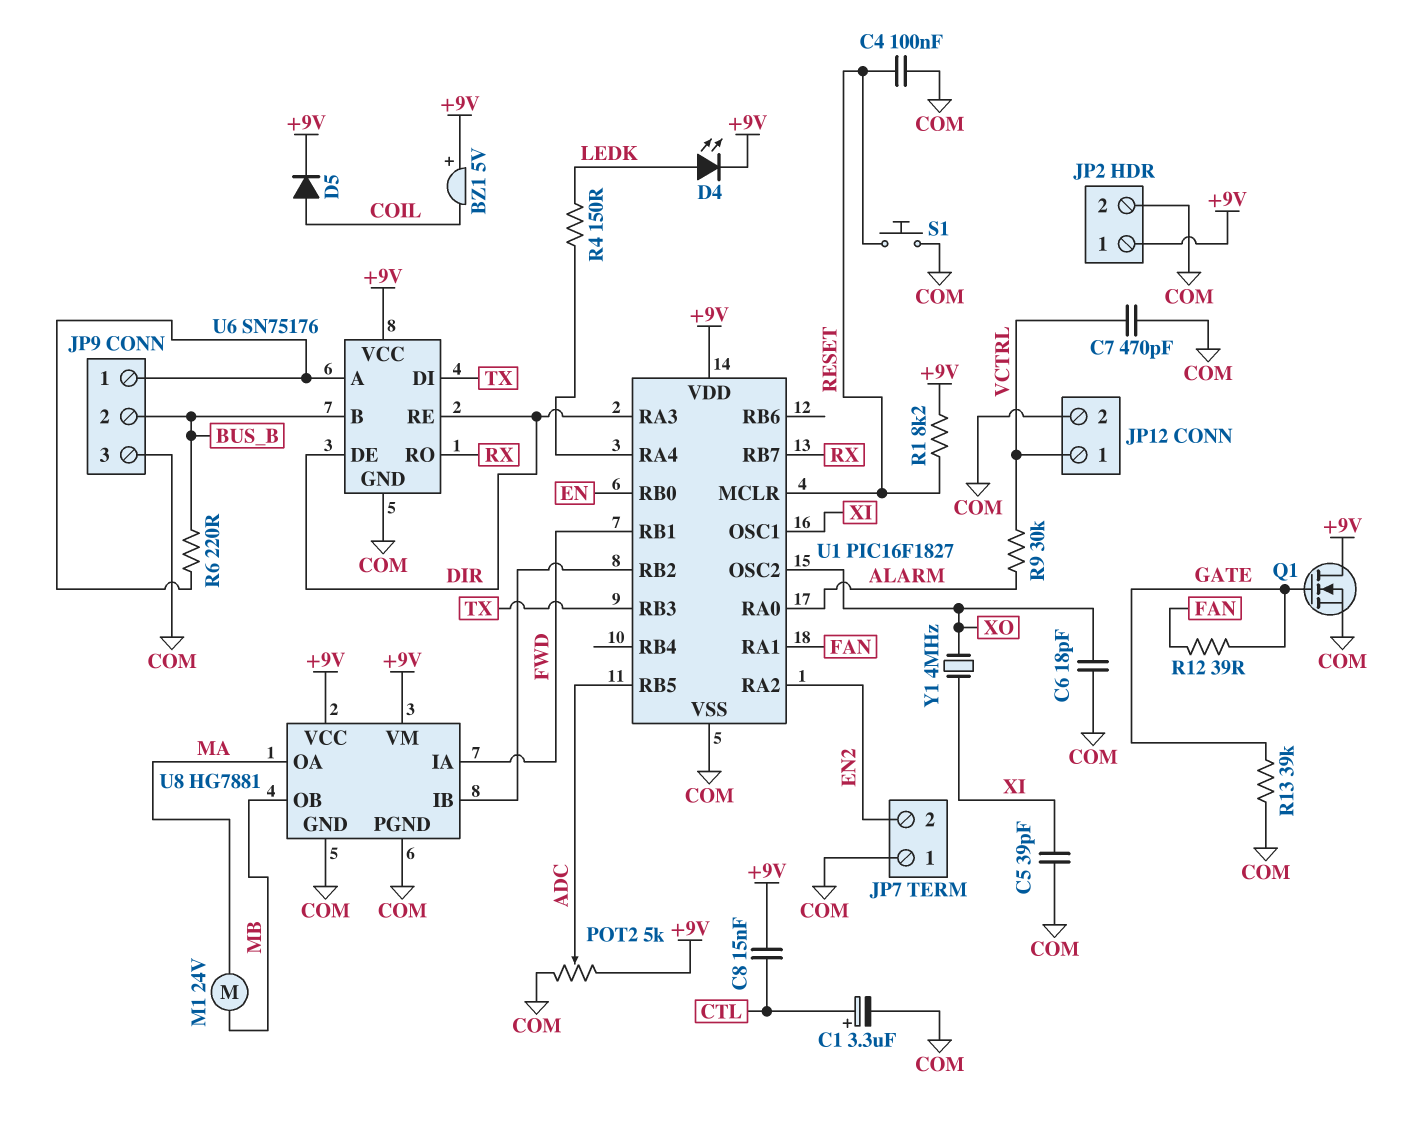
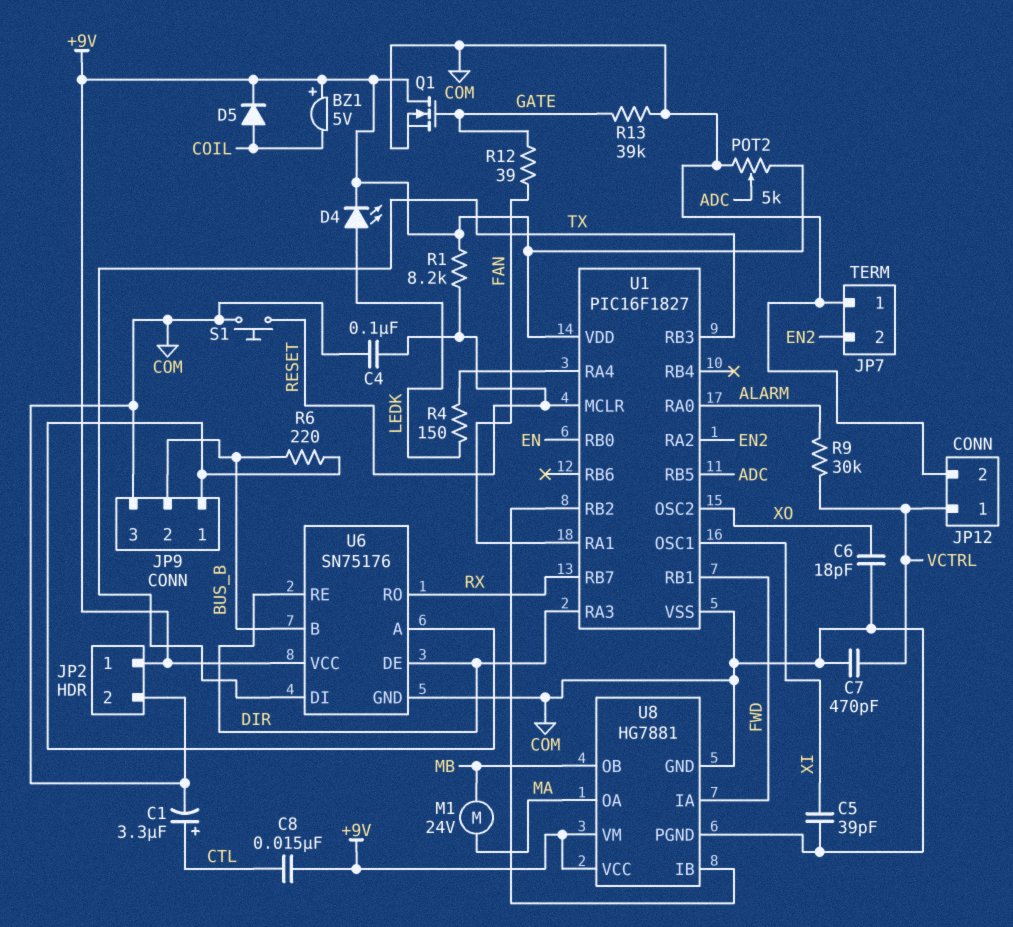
Y1: 4MHz (XI, XO) -> none

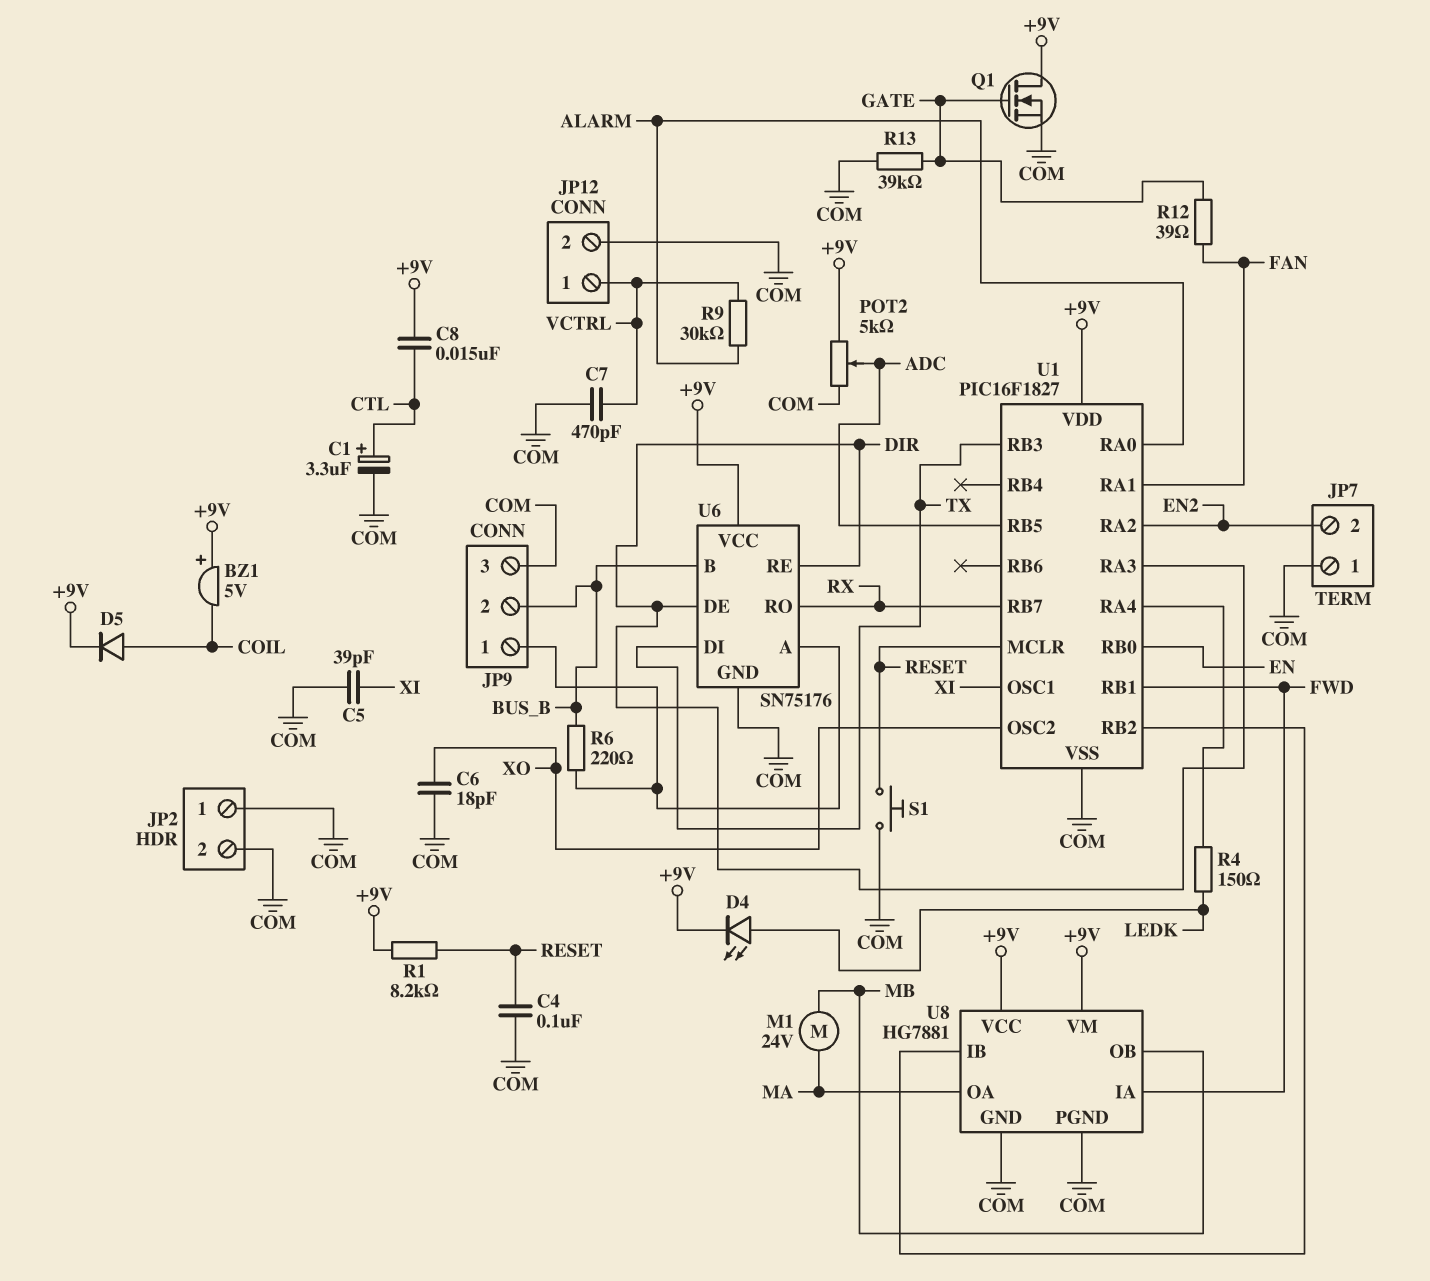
JP2 pin 1: +9V -> COM

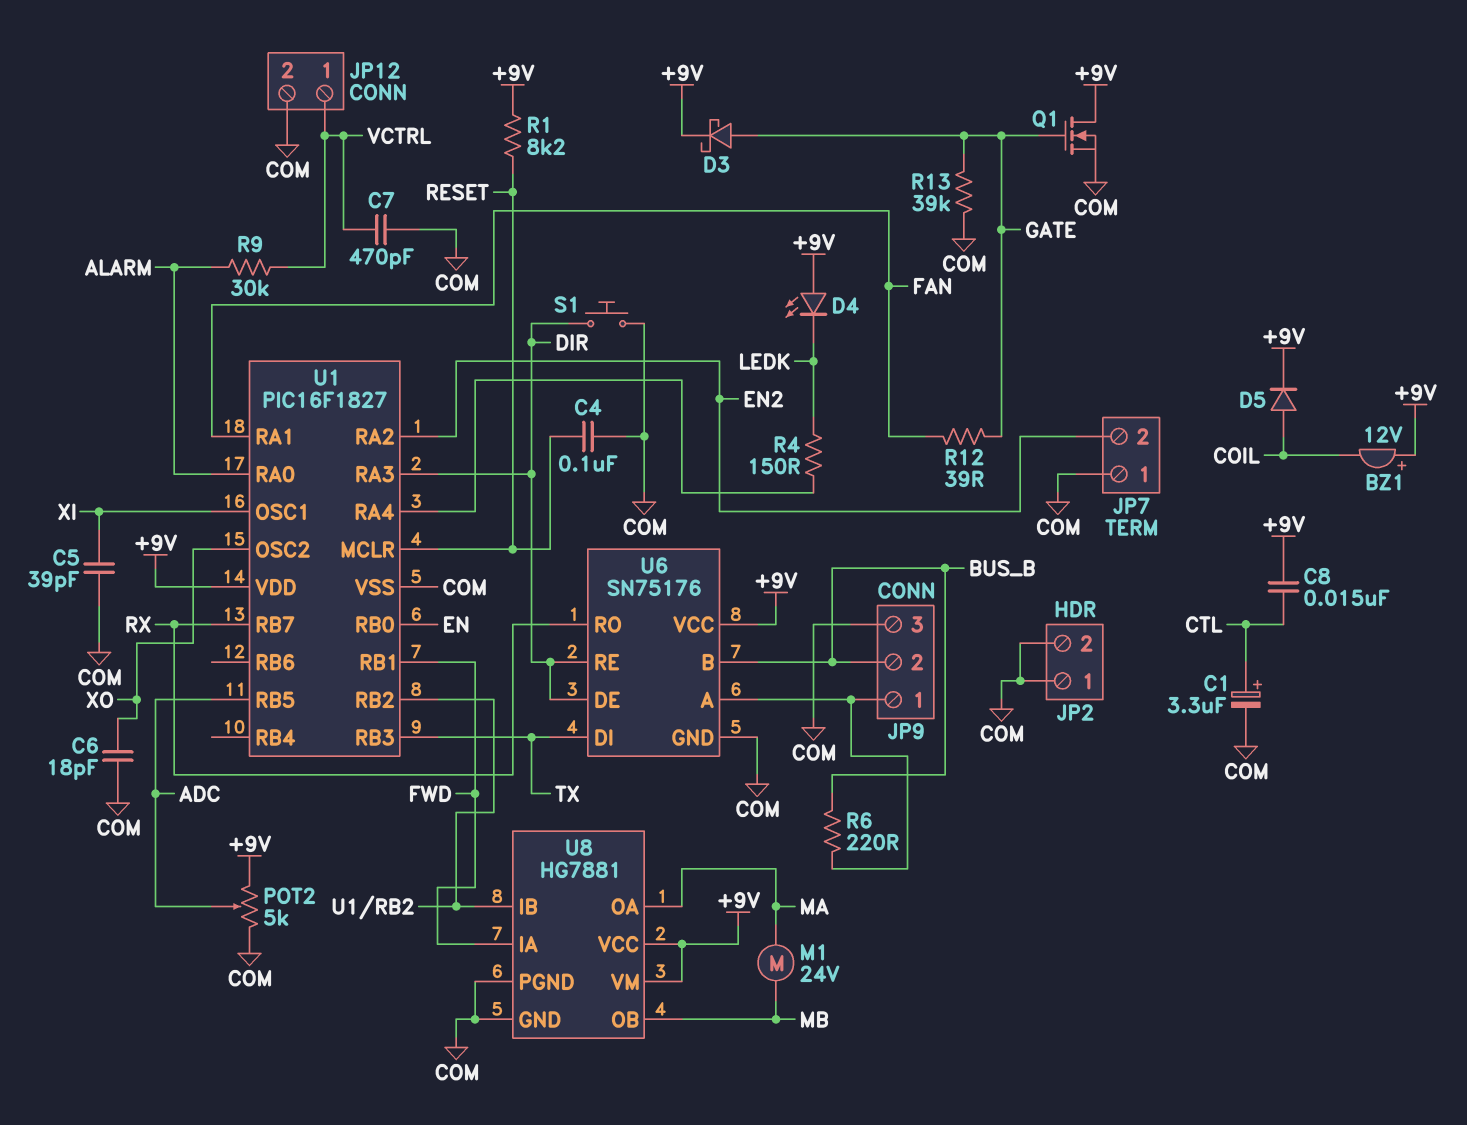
BZ1: buzzer 5V (plus +9V, minus COIL) -> buzzer 12V (plus +9V, minus COIL)
D3: none -> schottky (A GATE, K +9V)
D4: LED (A LEDK, K +9V) -> LED (A +9V, K LEDK)
S1: button (COM, RESET) -> button (COM, DIR)

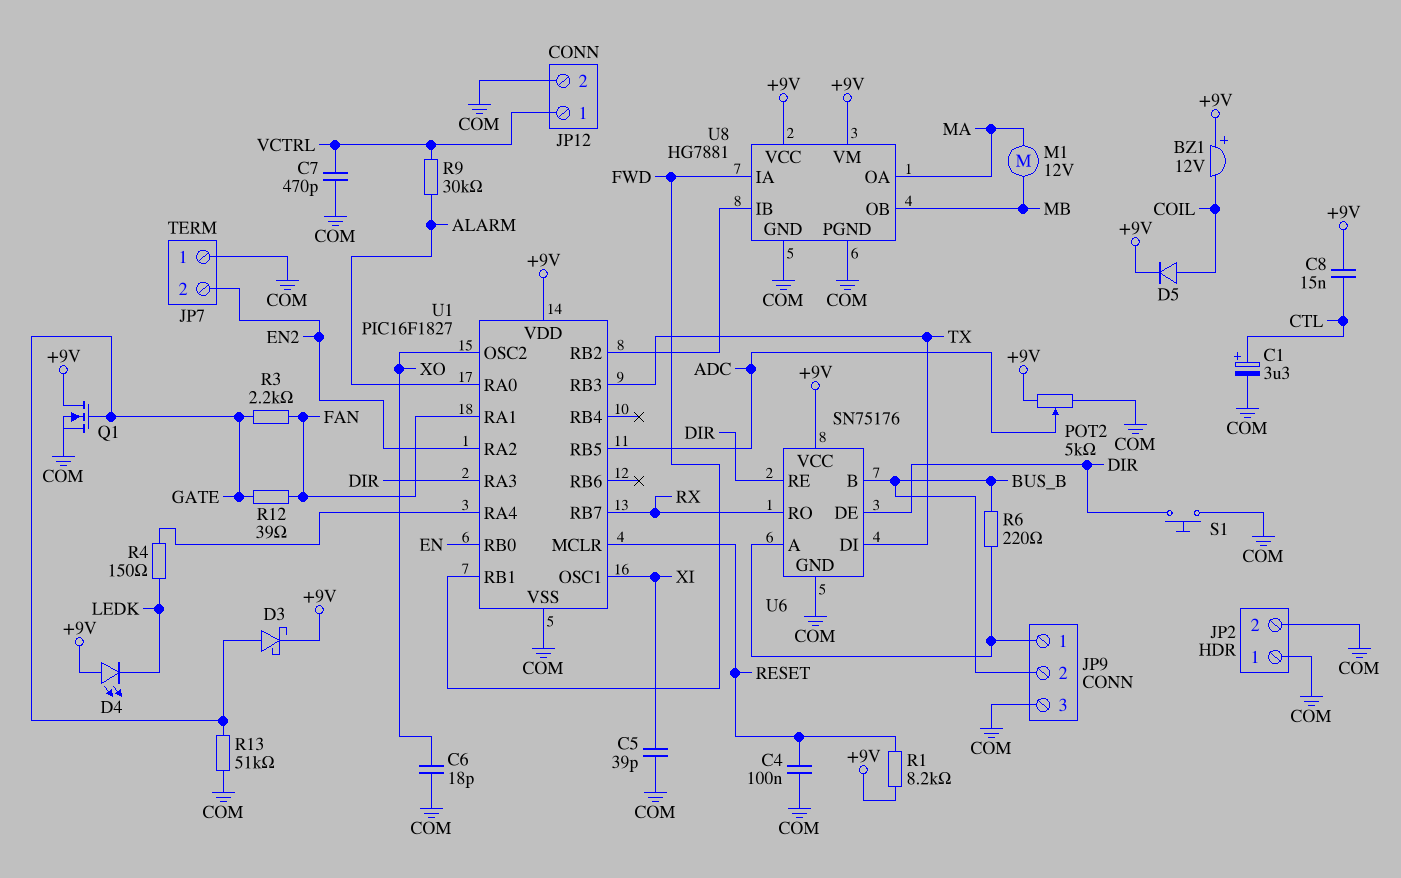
M1: motor 24V (MA, MB) -> motor 12V (MA, MB)
R3: none -> 2.2k (FAN, GATE)
R13: 39k (COM, GATE) -> 51k (COM, GATE)

